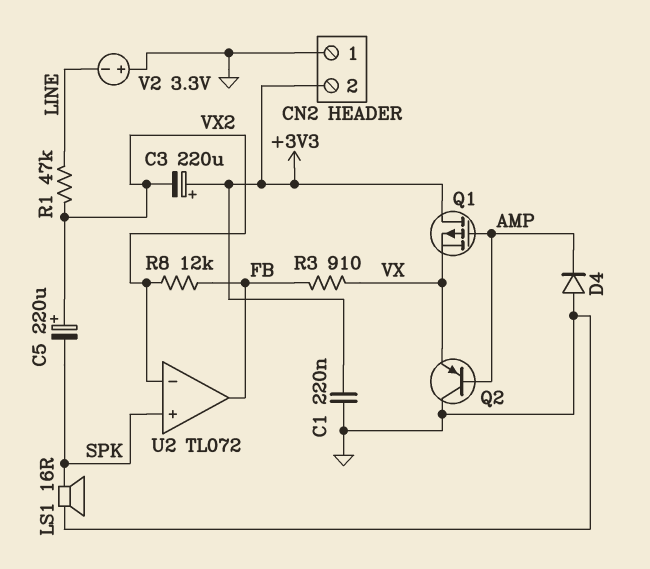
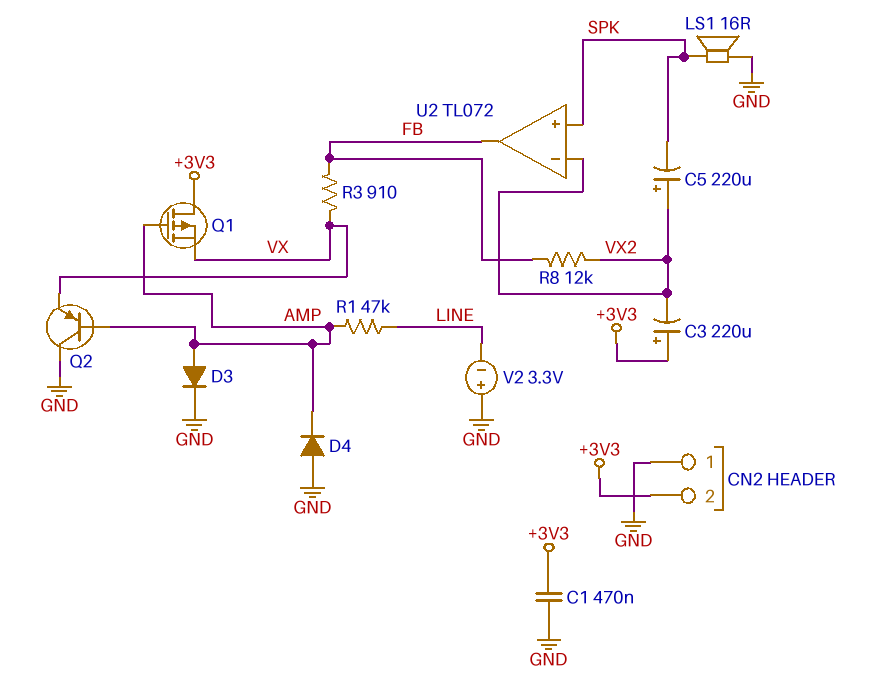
C1: 220nF (+3V3, GND) -> 470nF (+3V3, GND)
D3: none -> diode (A AMP, K GND)
R1: 47k (LINE, VX2) -> 47k (AMP, LINE)

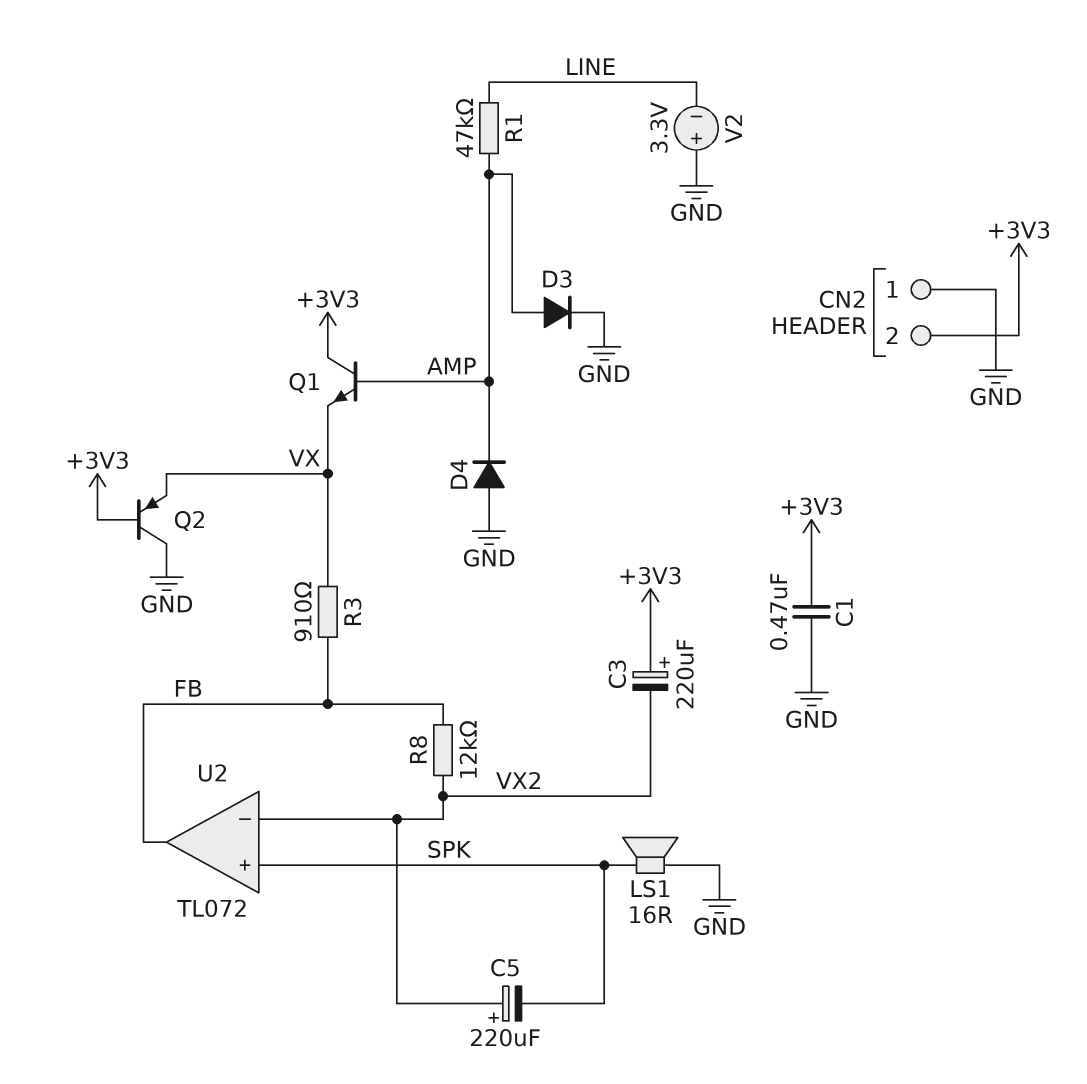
Q1: PMOS (G AMP, D +3V3, S VX) -> NPN (B AMP, C +3V3, E VX)
Q2: PNP (B AMP, C GND, E VX) -> PNP (B +3V3, C GND, E VX)

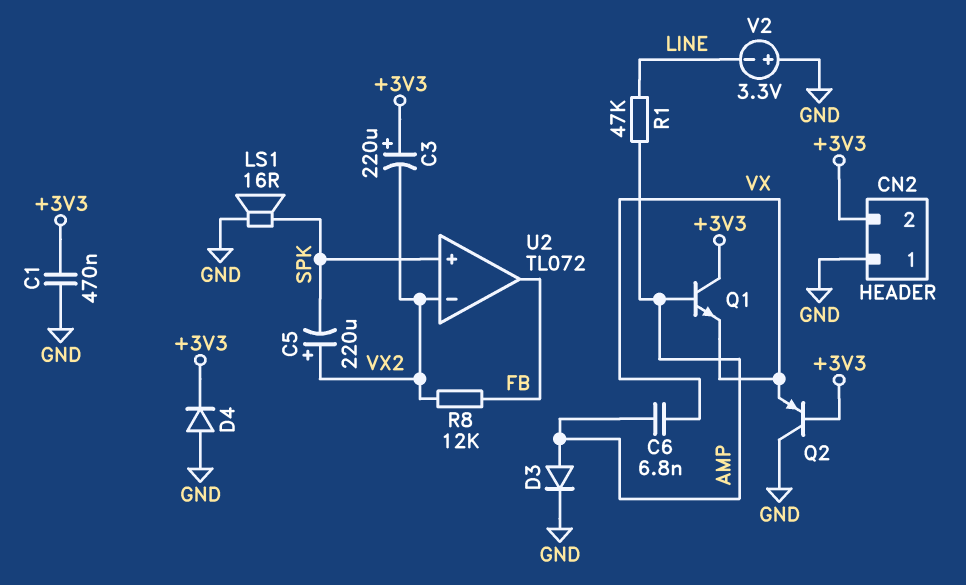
C6: none -> 6.8nF (AMP, VX)
D4: diode (A GND, K AMP) -> diode (A GND, K +3V3)
R3: 910 (FB, VX) -> none

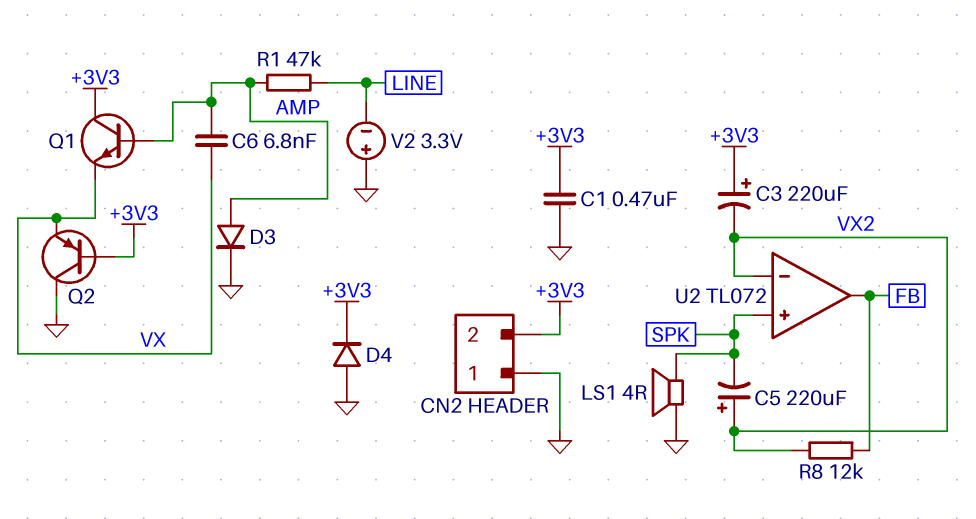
LS1: speaker 16R (GND, SPK) -> speaker 4R (GND, SPK)

